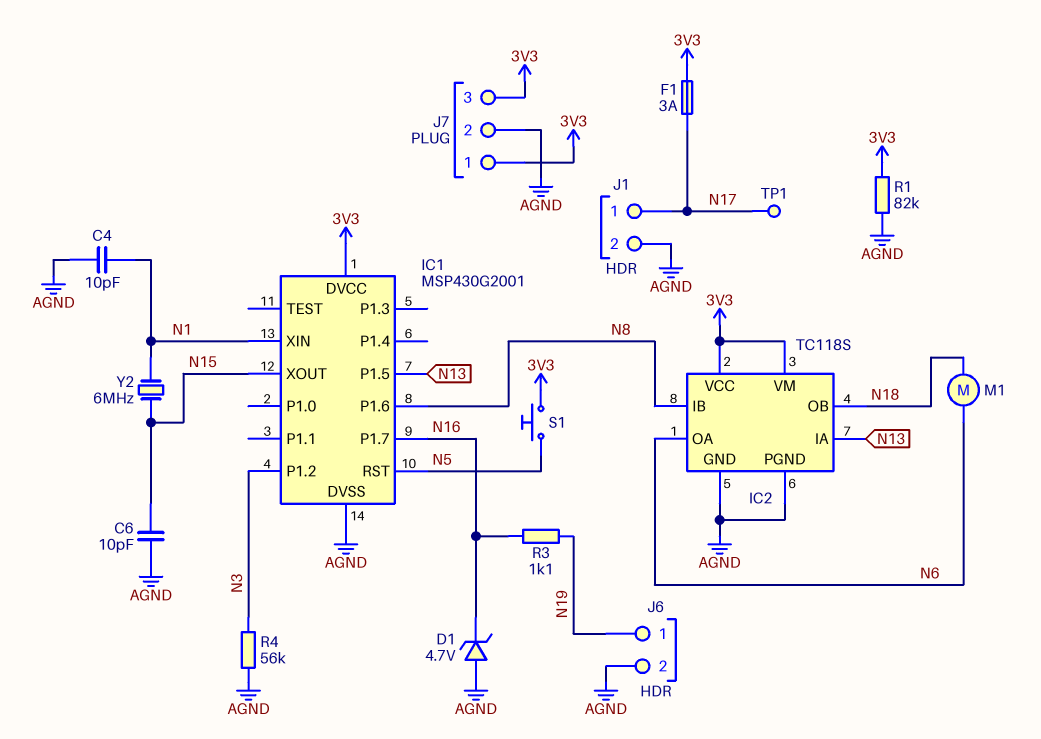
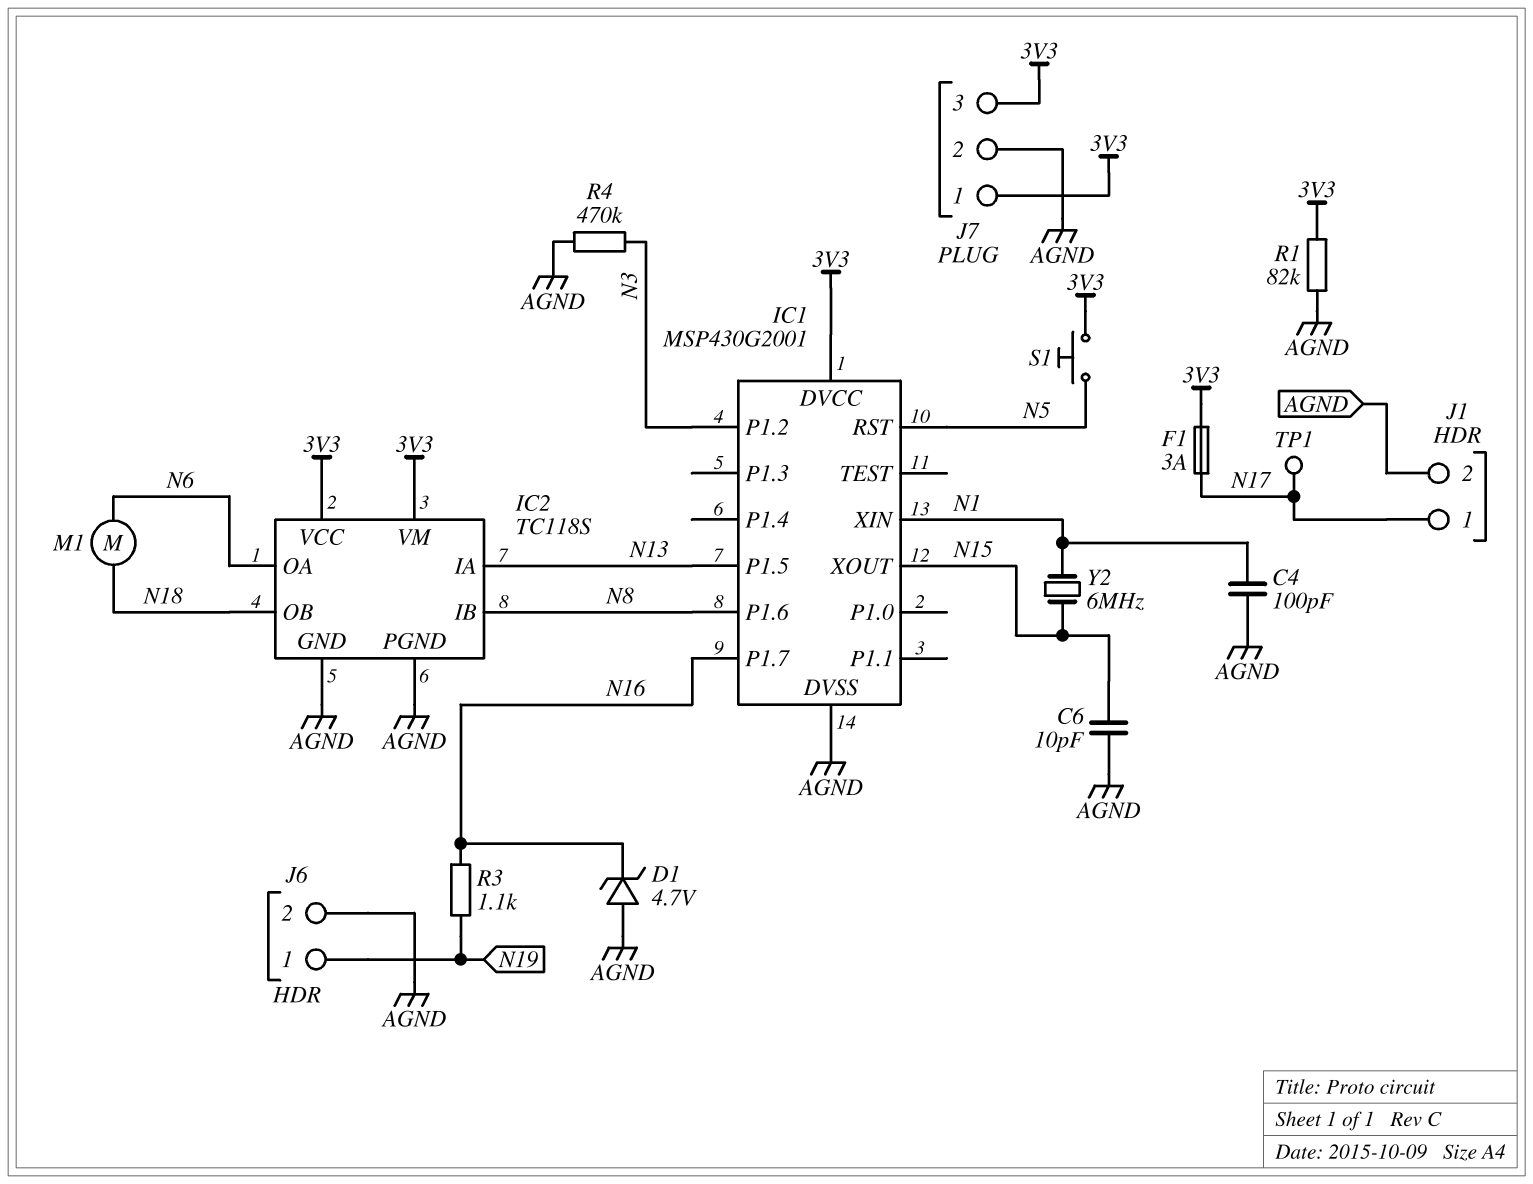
C4: 10pF (AGND, N1) -> 100pF (AGND, N1)
R4: 56k (AGND, N3) -> 470k (AGND, N3)

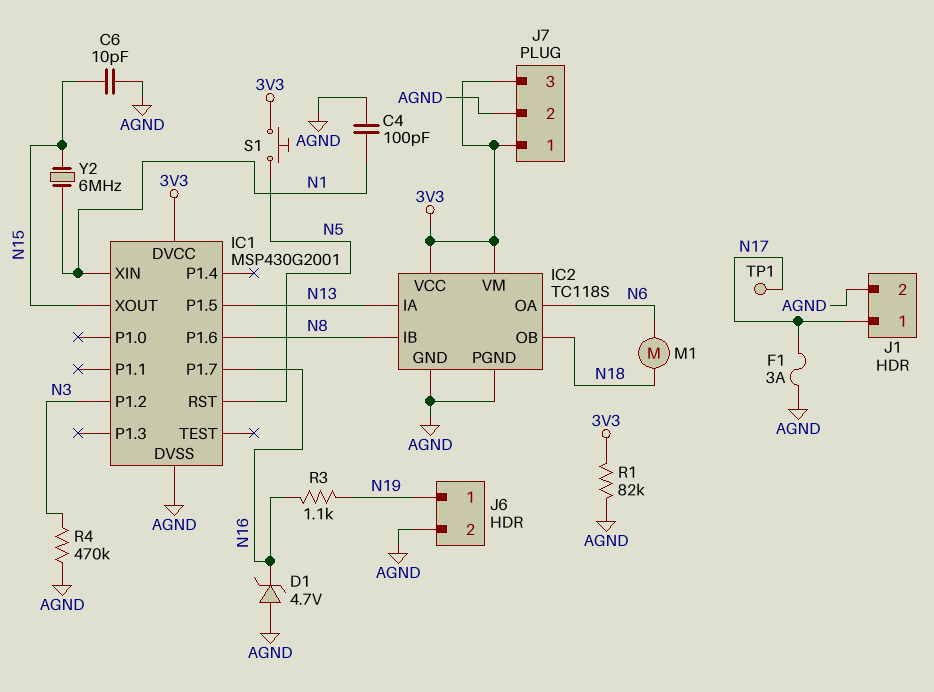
F1: 3A (3V3, N17) -> 3A (AGND, N17)

